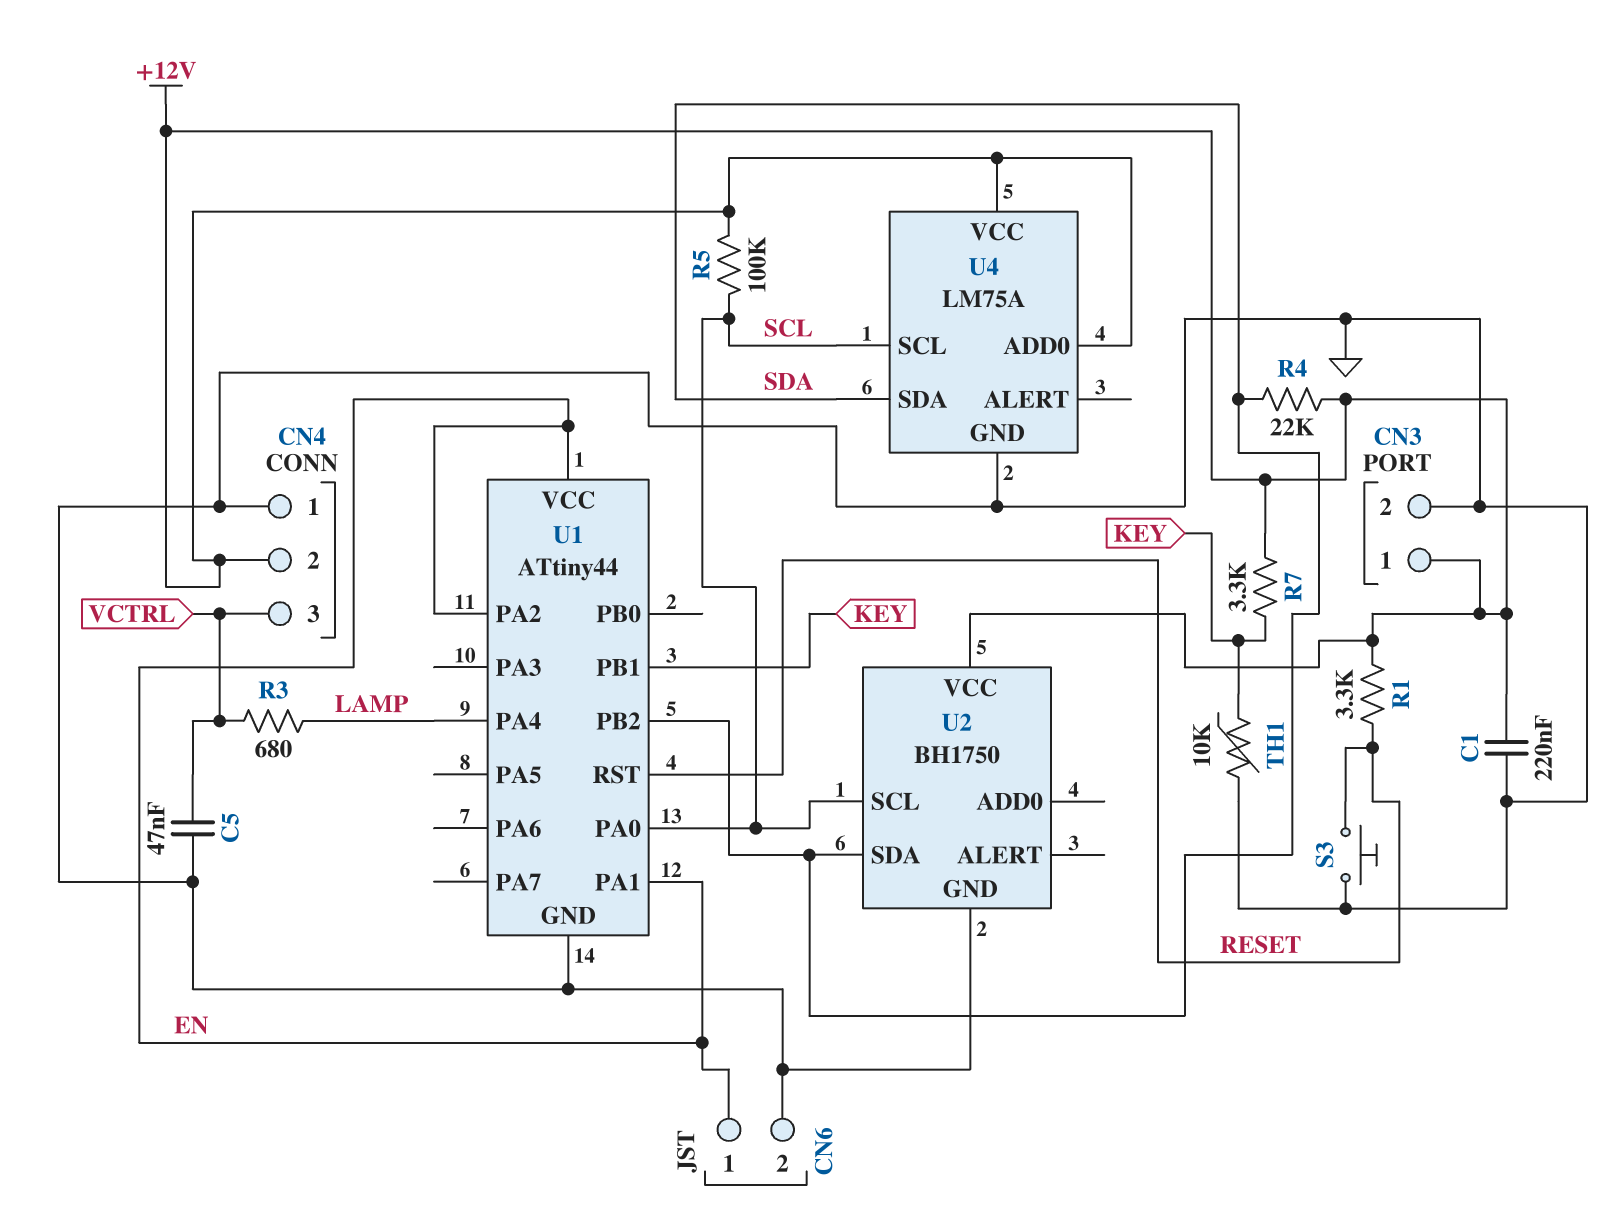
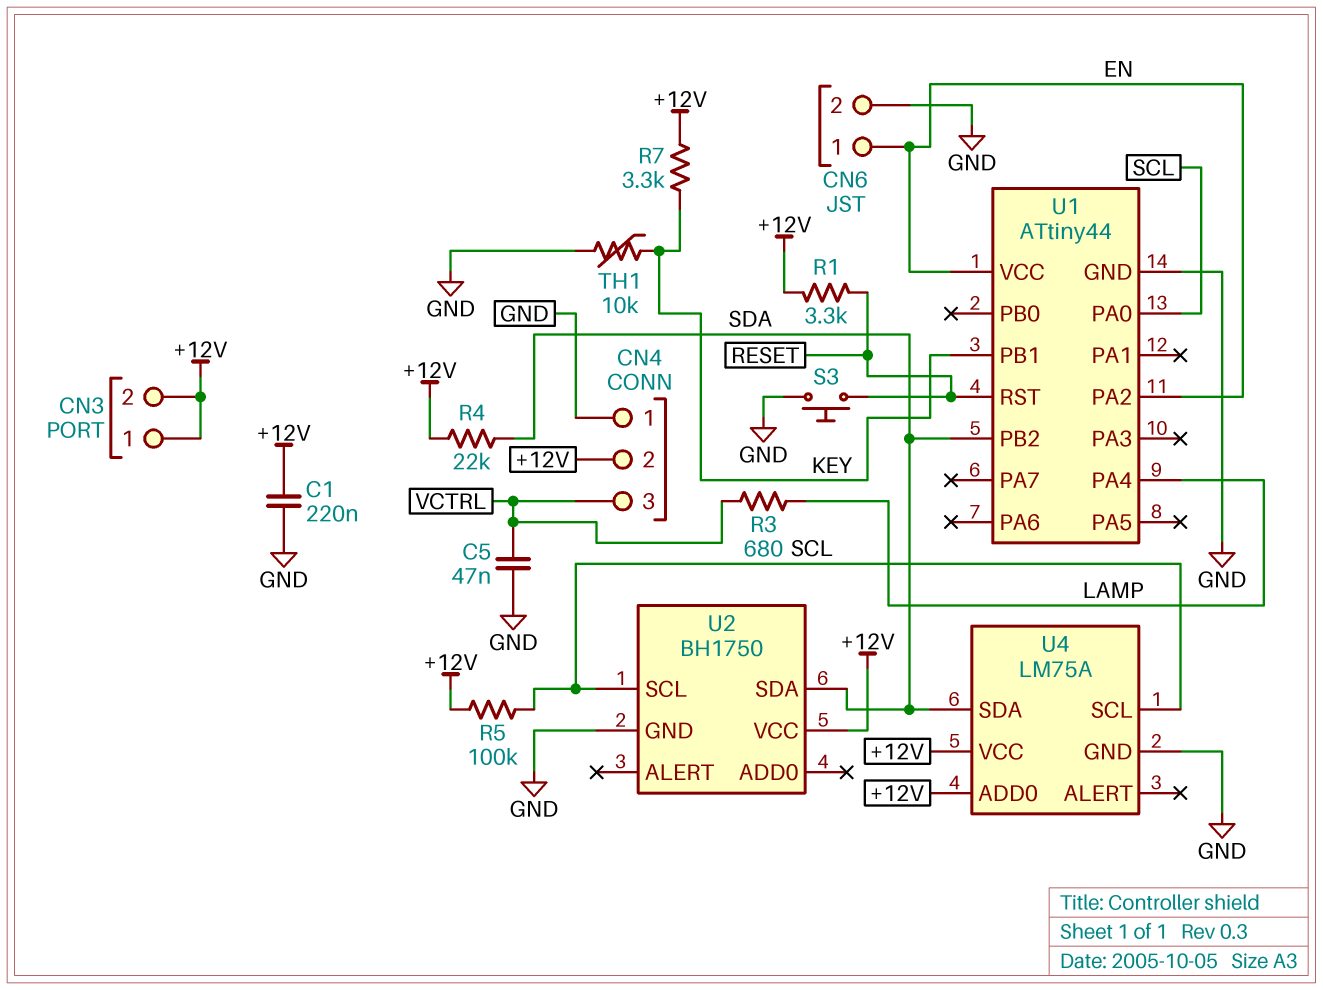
CN3 pin 2: GND -> +12V
U1 pin PA1: EN -> none

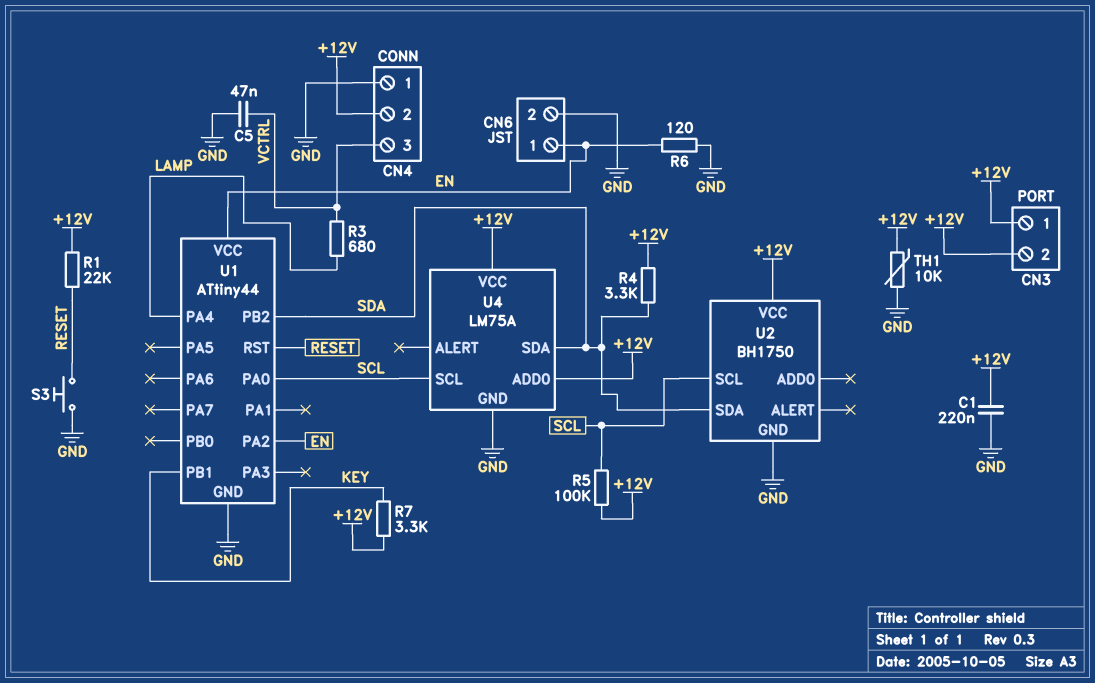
R1: 3.3k (+12V, RESET) -> 22k (+12V, RESET)
R4: 22k (+12V, SDA) -> 3.3k (+12V, SDA)
R6: none -> 120 (EN, GND)
TH1: 10k (GND, KEY) -> 10k (+12V, GND)

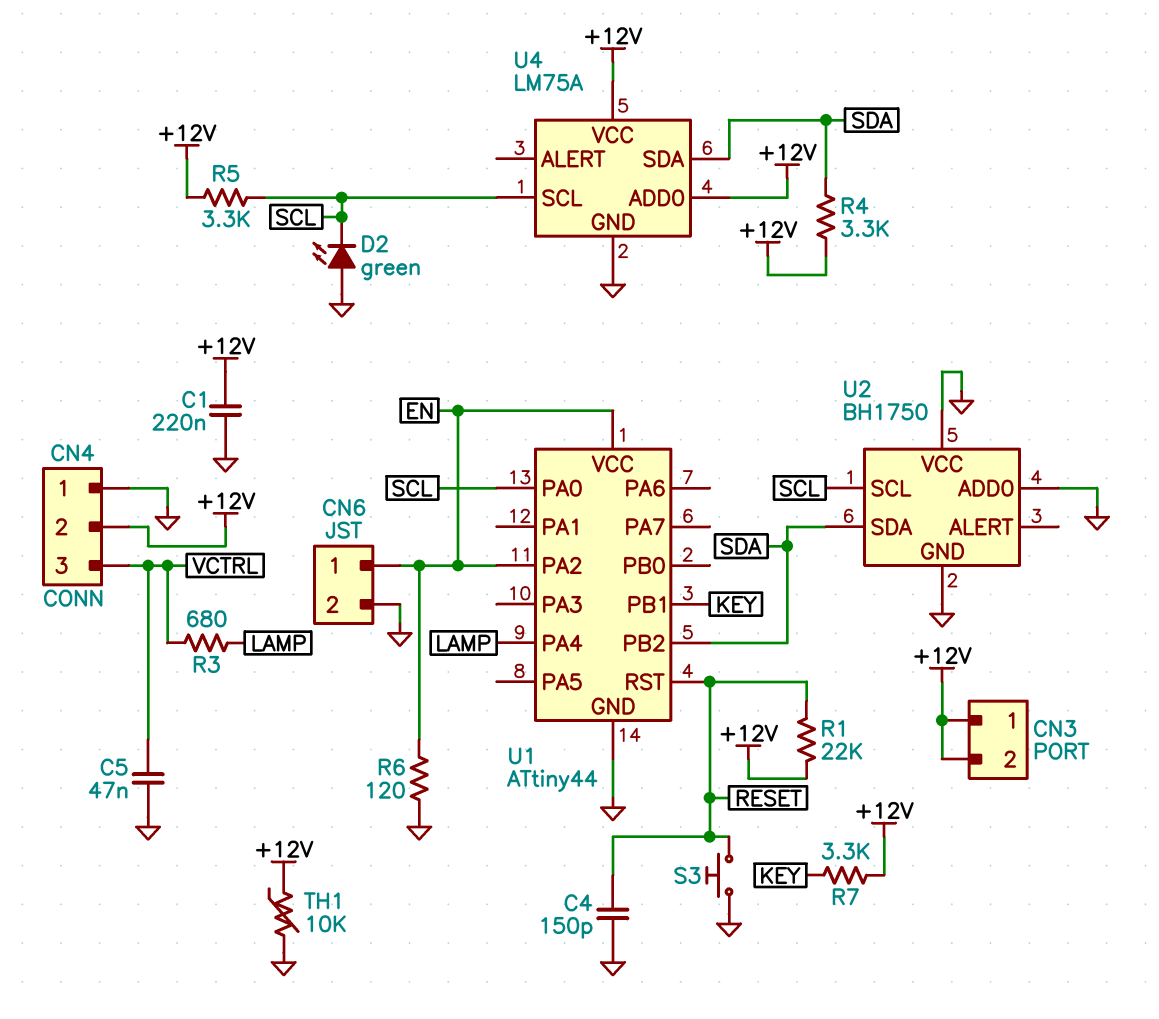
C4: none -> 150pF (GND, RESET)
D2: none -> LED green (A GND, K SCL)
R5: 100k (+12V, SCL) -> 3.3k (+12V, SCL)
U2 pin ADD0: none -> GND
U2 pin VCC: +12V -> GND

